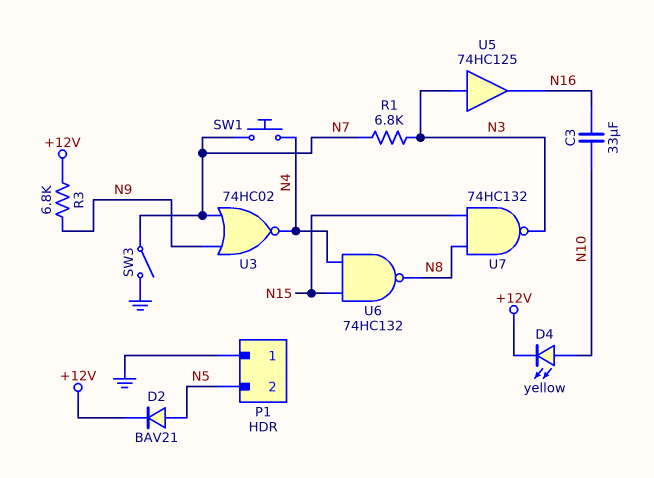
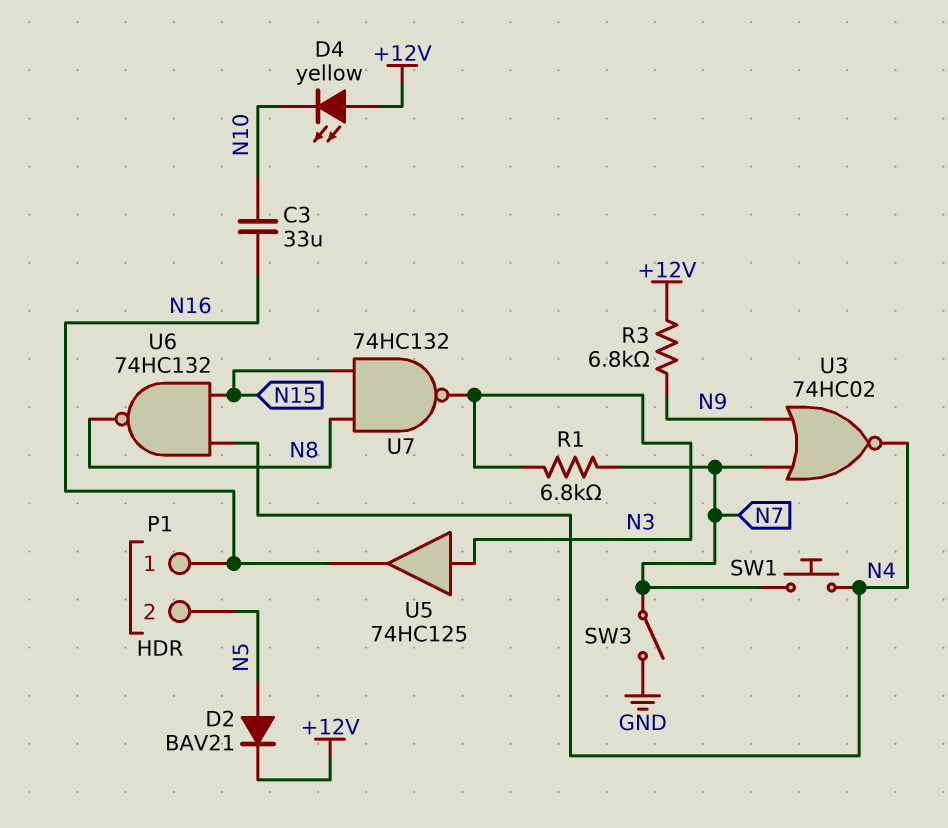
D4: LED yellow (A N10, K +12V) -> LED yellow (A +12V, K N10)
P1 pin 1: GND -> N16

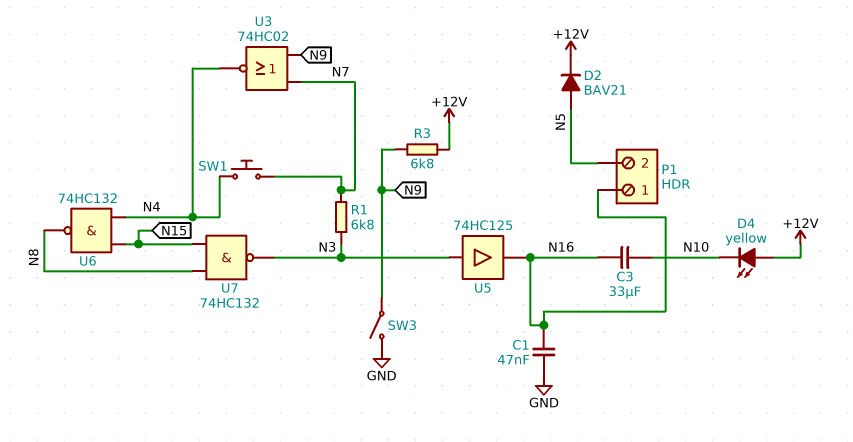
C1: none -> 47nF (GND, N16)
SW3: switch (GND, N7) -> switch (GND, N9)

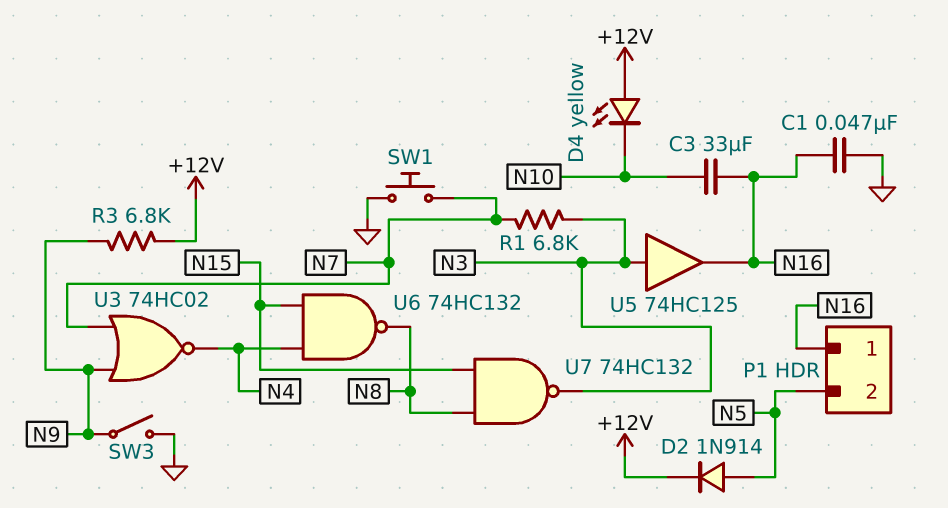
D2: diode BAV21 (A N5, K +12V) -> diode 1N914 (A N5, K +12V)
SW1: button (N4, N7) -> button (GND, N7)

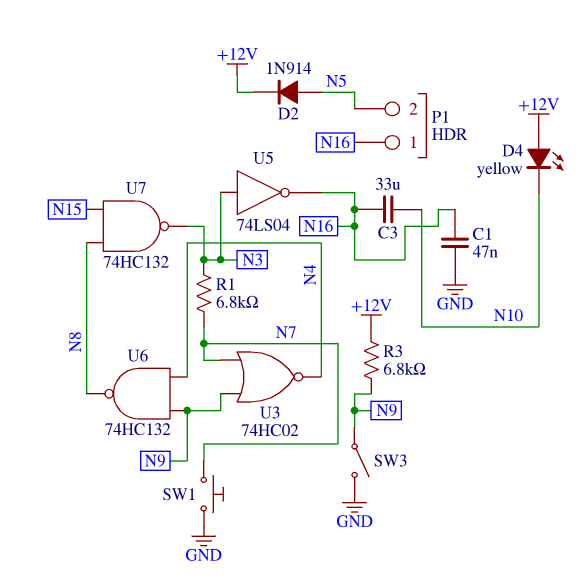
U5: buffer 74HC125 (in N3, out N16) -> NOT 74LS04 (in N3, out N16)
U6: NAND 74HC132 (in N4, in N15, out N8) -> NAND 74HC132 (in N4, in N9, out N8)

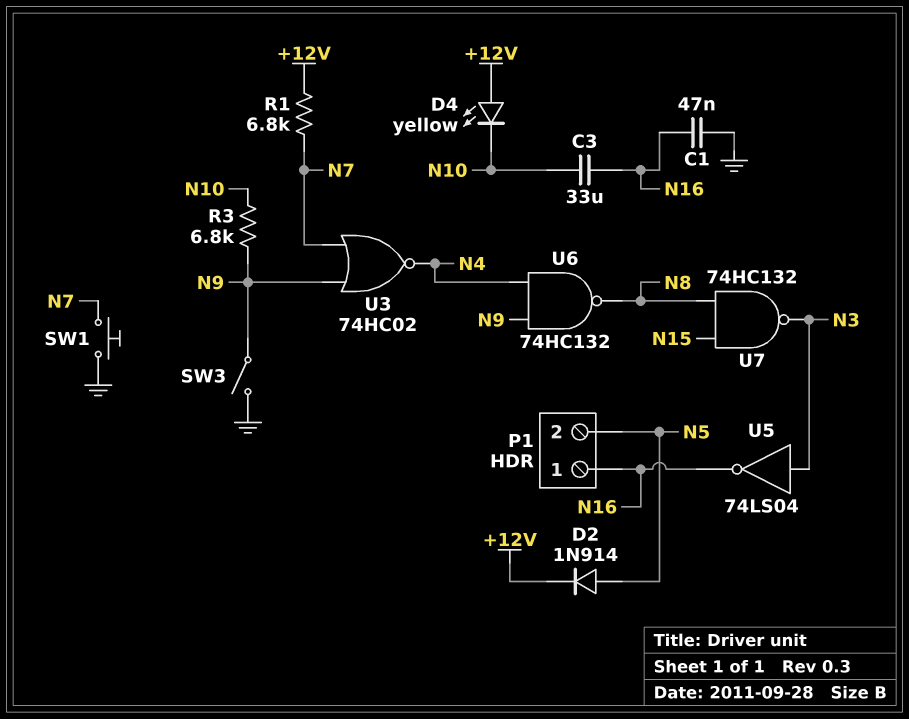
R1: 6.8k (N3, N7) -> 6.8k (+12V, N7)
R3: 6.8k (+12V, N9) -> 6.8k (N9, N10)

